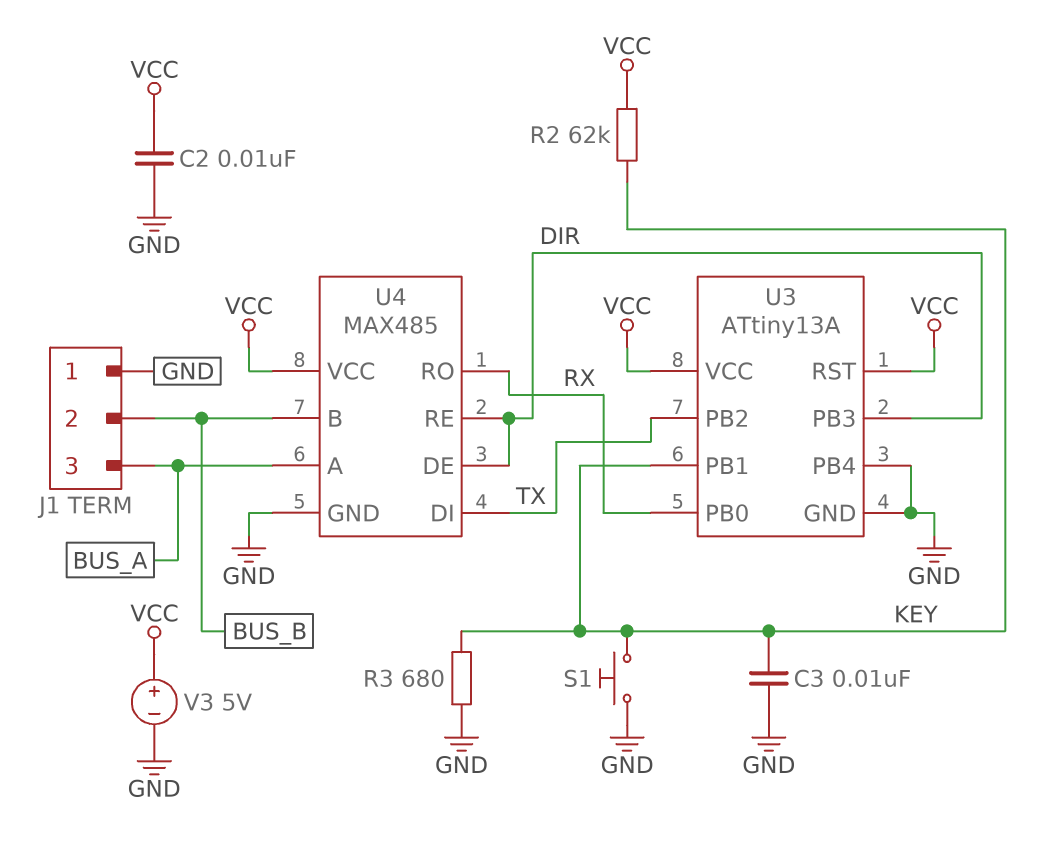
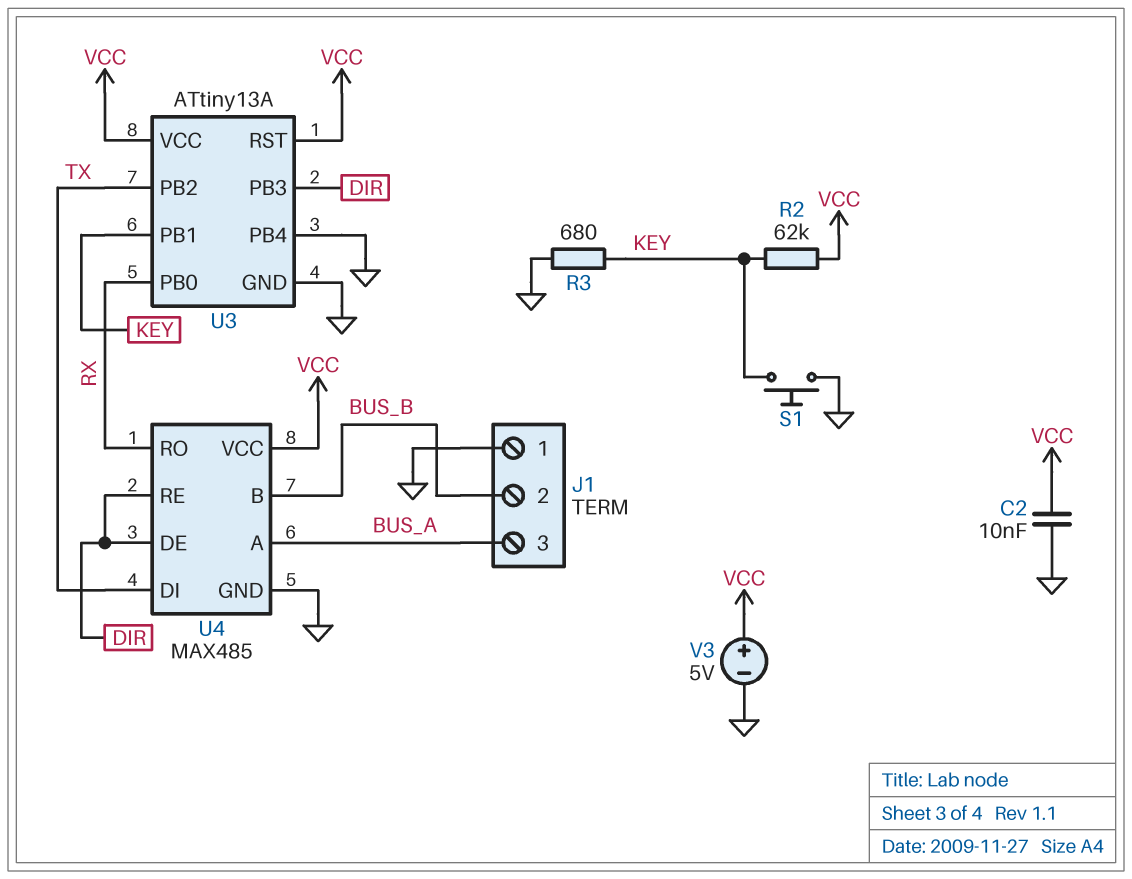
C3: 10nF (GND, KEY) -> none

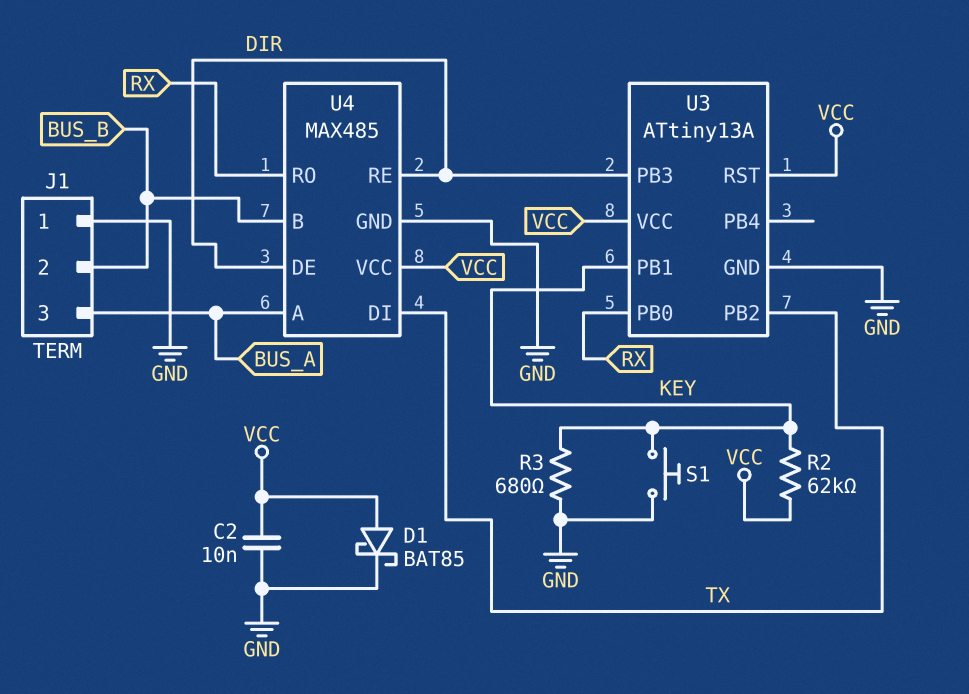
D1: none -> schottky BAT85 (A VCC, K GND)
U3 pin PB4: GND -> none
V3: 5V (plus VCC, minus GND) -> none

